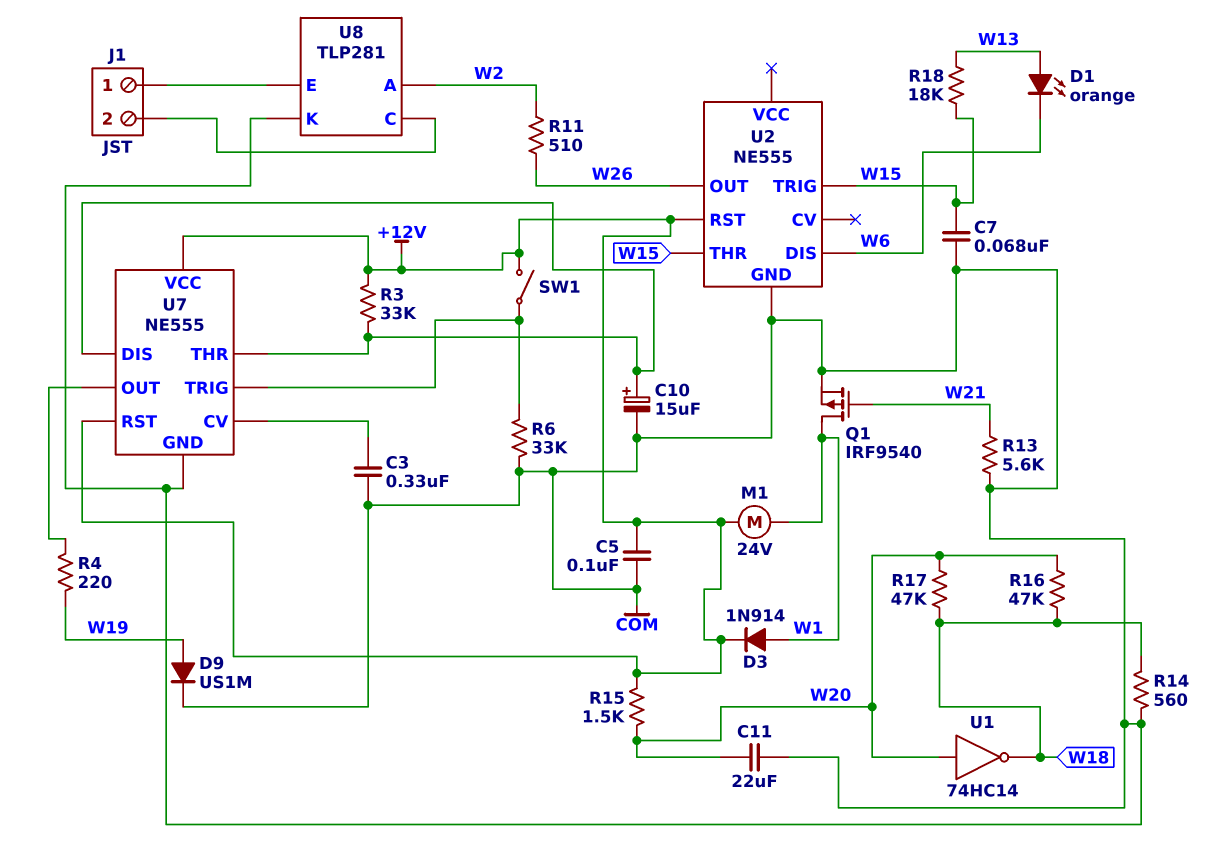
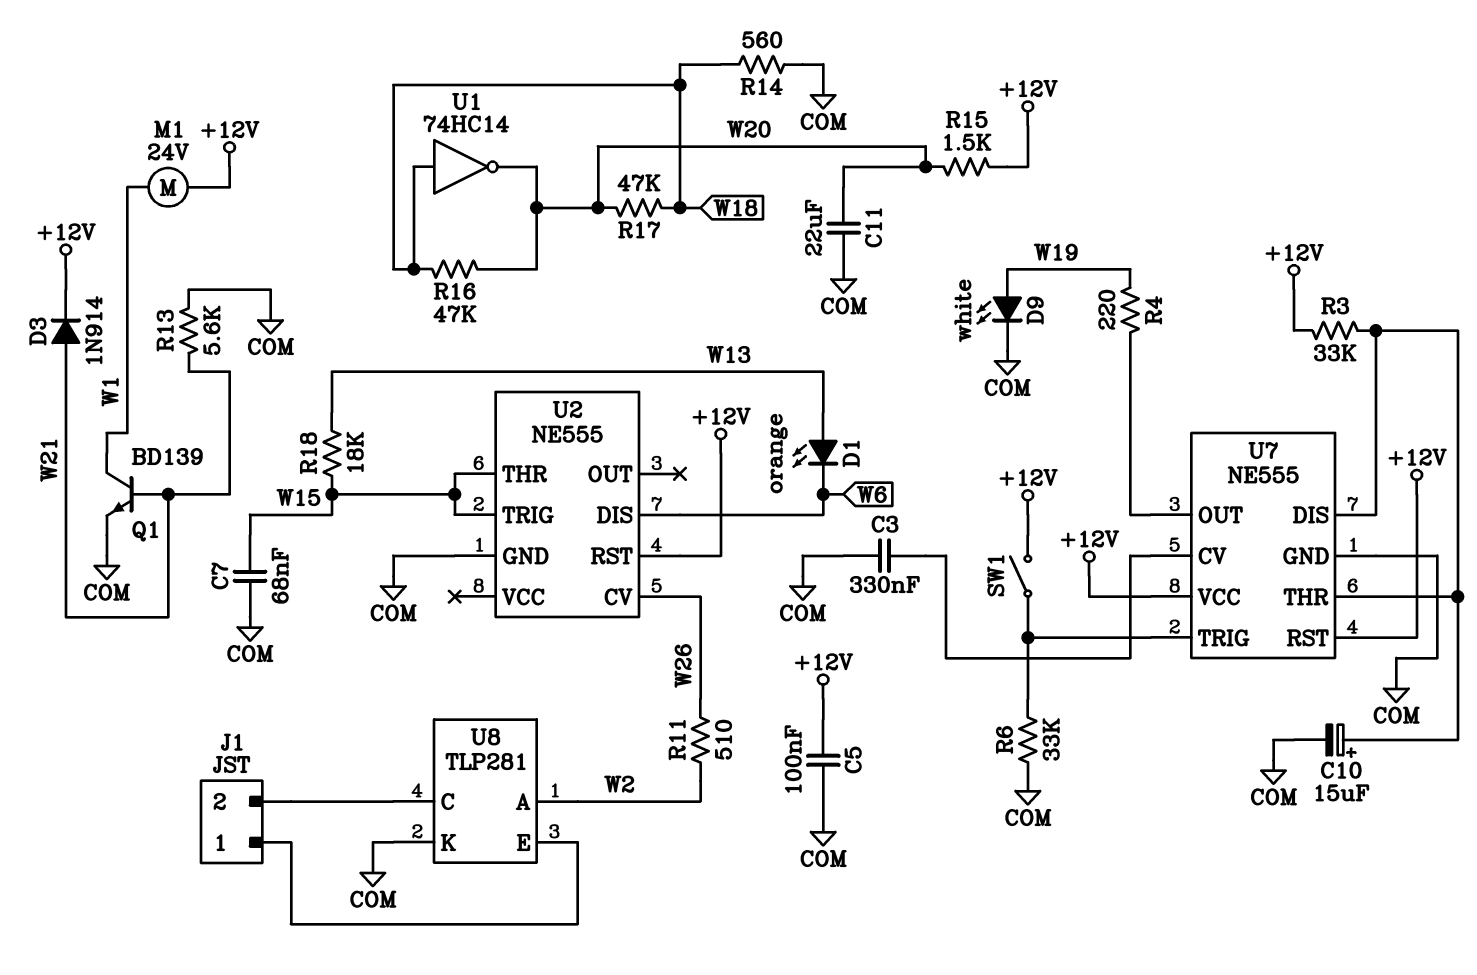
D3: diode 1N914 (A W1, K +12V) -> diode 1N914 (A W21, K +12V)
D9: diode US1M (A W19, K COM) -> LED white (A W19, K COM)
Q1: PMOS IRF9540 (G W21, D W1, S COM) -> NPN BD139 (B W21, C W1, E COM)
U1: NOT 74HC14 (in W20, out W18) -> NOT 74HC14 (in W18, out W20)
U2 pin CV: none -> W26
U2 pin OUT: W26 -> none

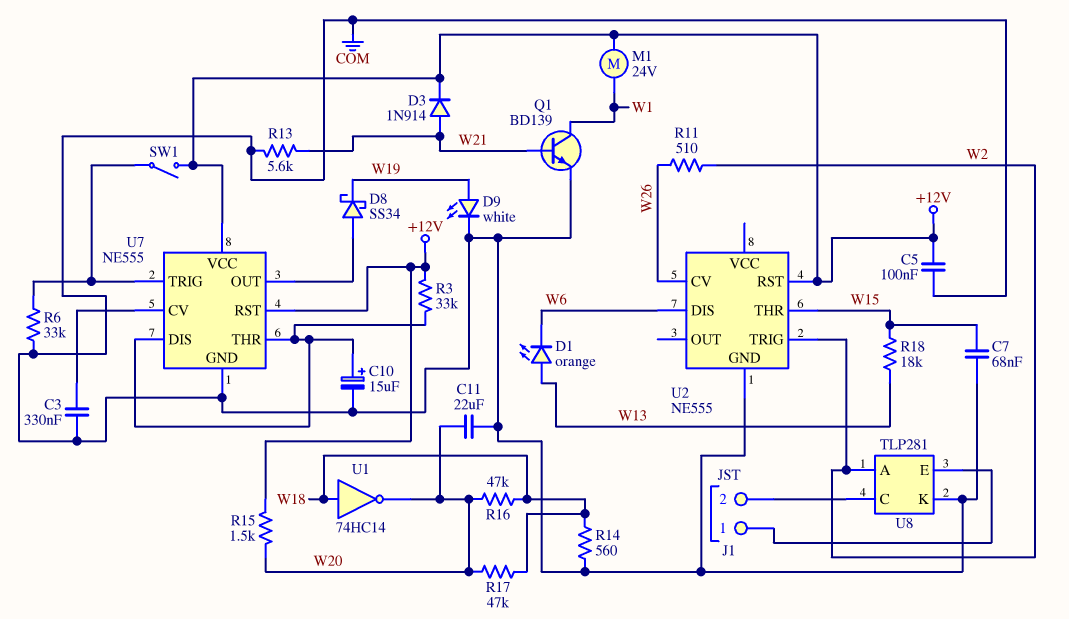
D8: none -> schottky SS34 (A U7/OUT, K W19)
R4: 220 (U7/OUT, W19) -> none
U2 pin TRIG: W15 -> W2

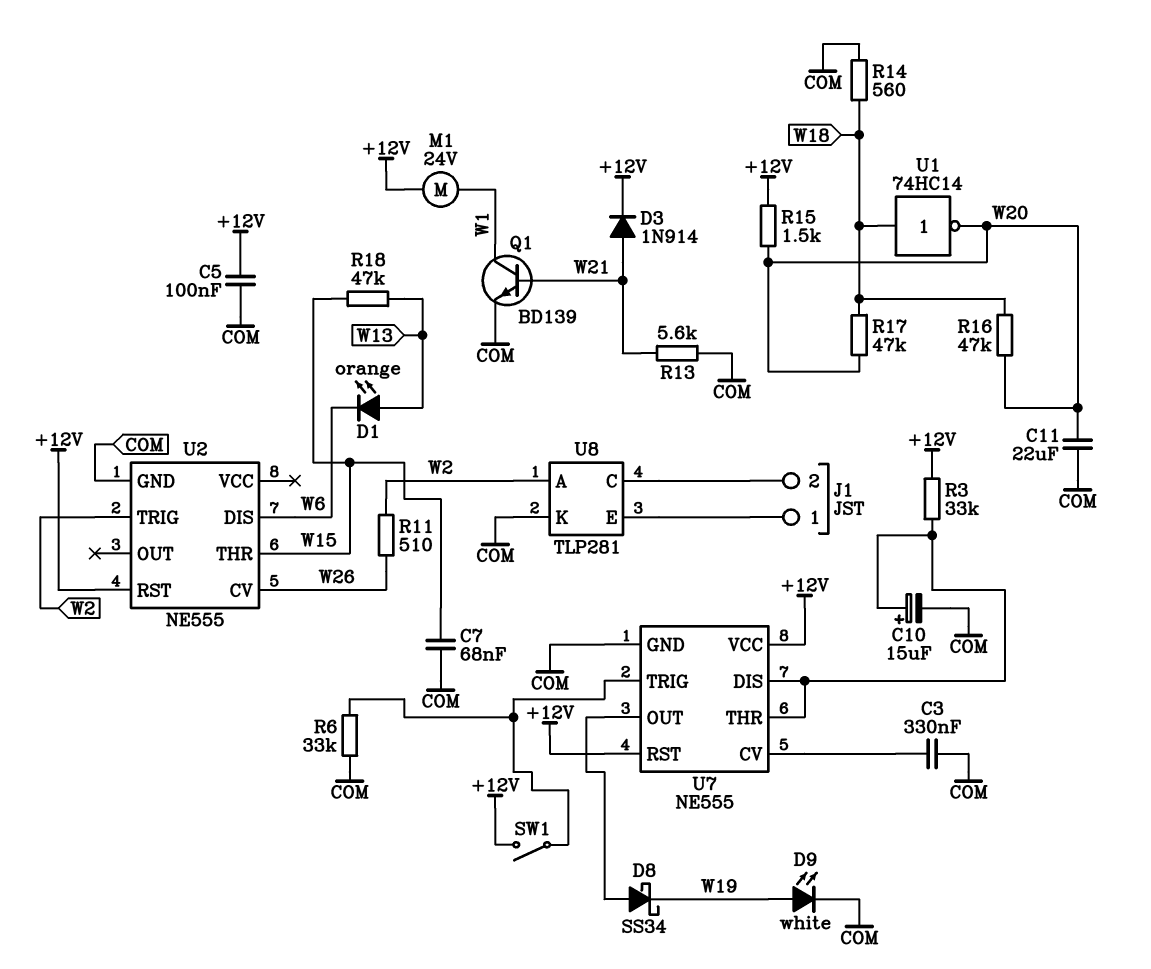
R18: 18k (W13, W15) -> 47k (W13, W15)

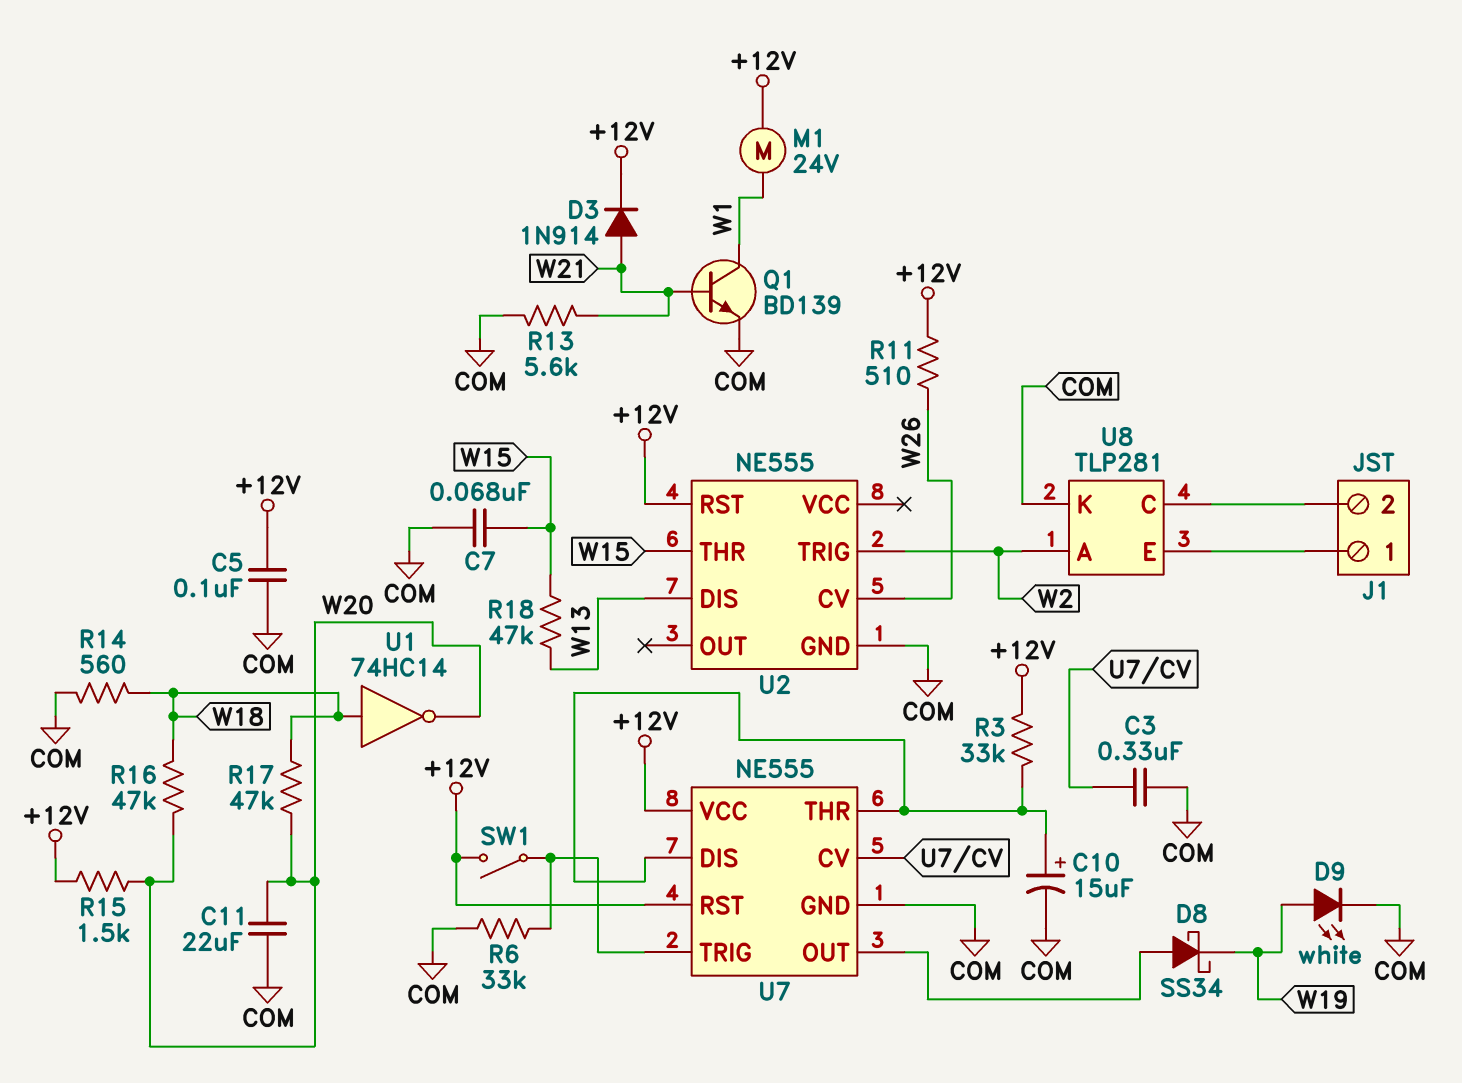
D1: LED orange (A W13, K W6) -> none
R11: 510 (W2, W26) -> 510 (+12V, W26)
U2 pin DIS: W6 -> W13

